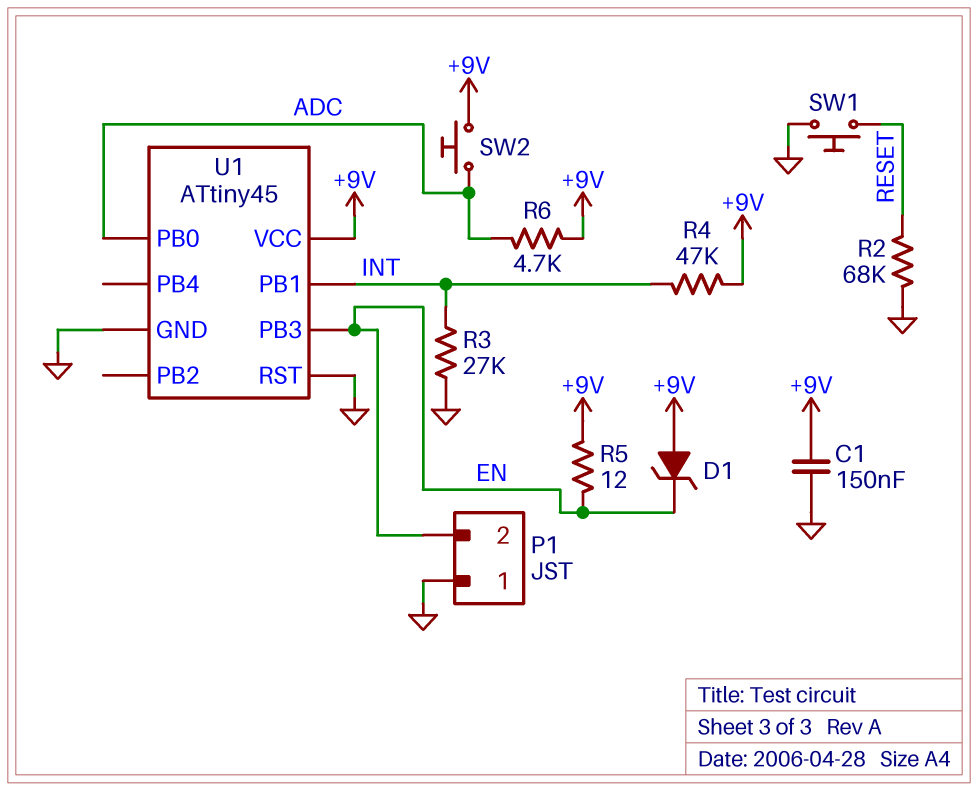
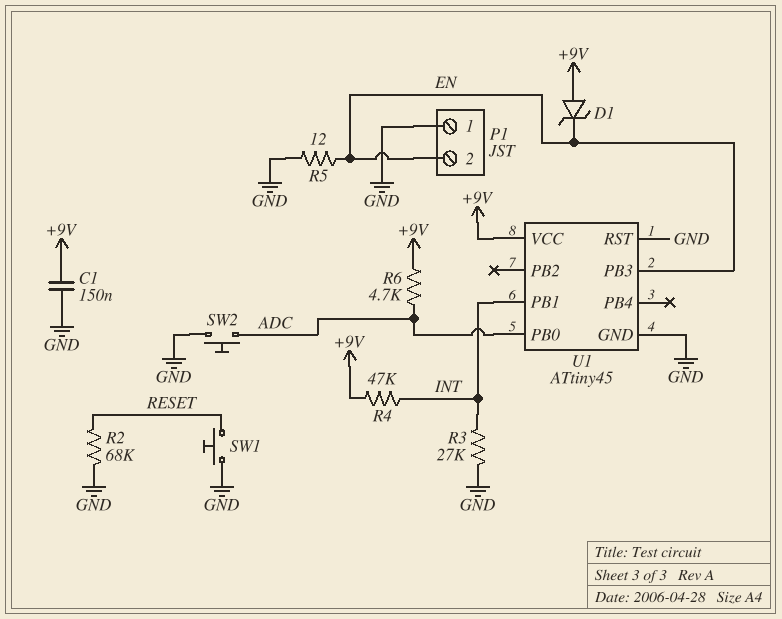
R5: 12 (+9V, EN) -> 12 (EN, GND)
SW2: button (+9V, ADC) -> button (ADC, GND)

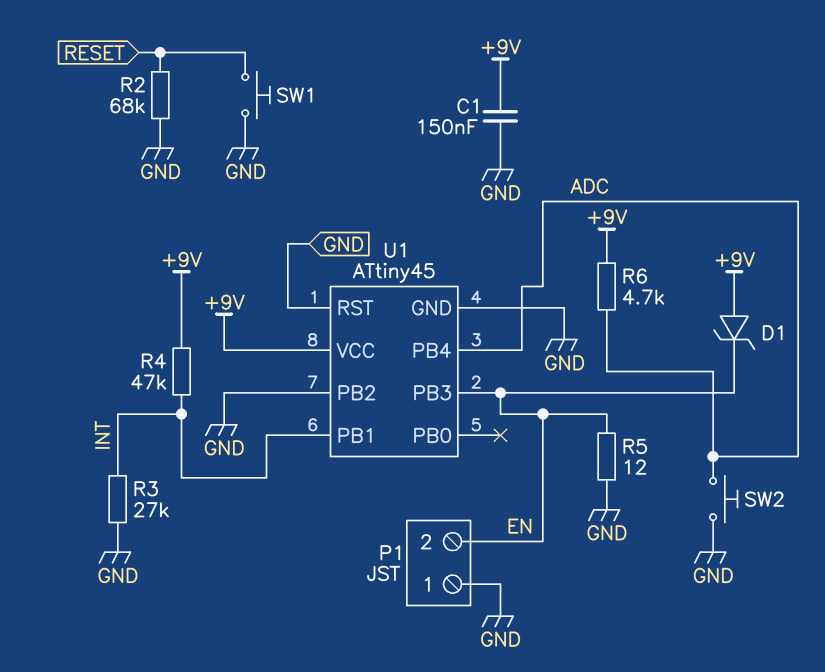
U1 pin PB0: ADC -> none
U1 pin PB2: none -> GND
U1 pin PB4: none -> ADC

